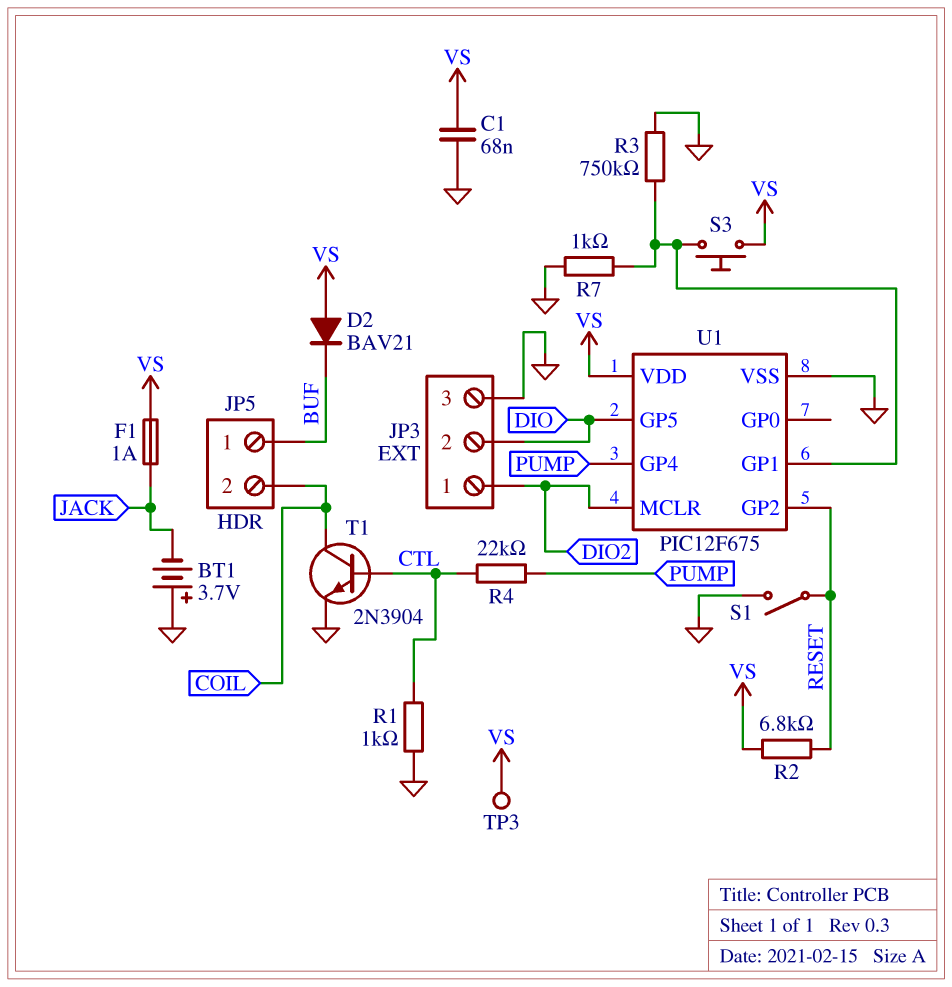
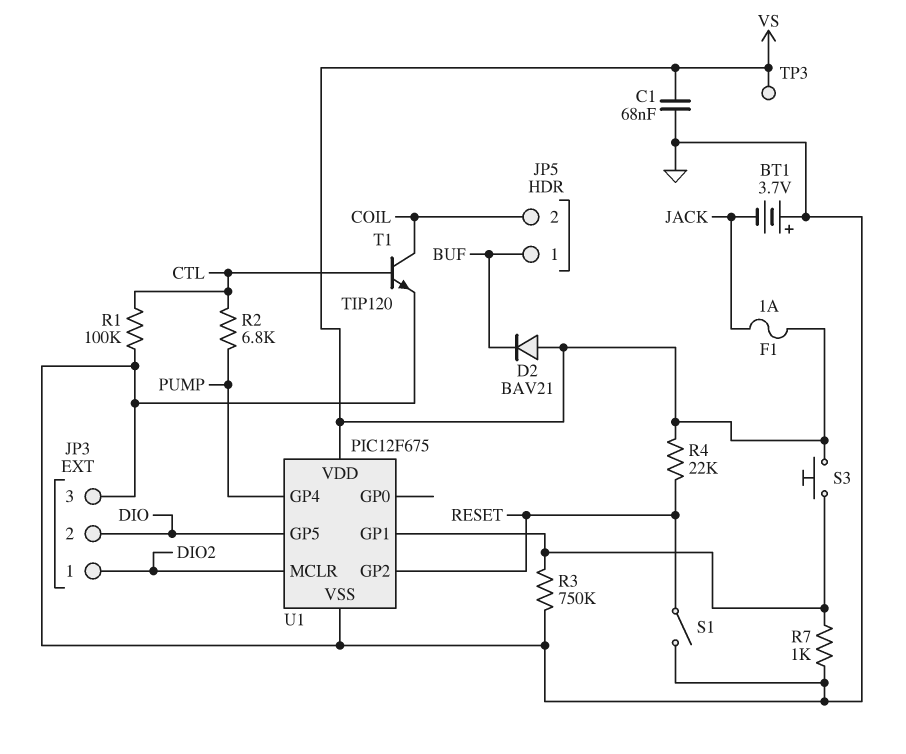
R1: 1k (CTL, GND) -> 100k (CTL, GND)
R2: 6.8k (RESET, VS) -> 6.8k (CTL, PUMP)
R4: 22k (CTL, PUMP) -> 22k (RESET, VS)
T1: NPN 2N3904 (B CTL, C COIL, E GND) -> NPN TIP120 (B CTL, C COIL, E GND)

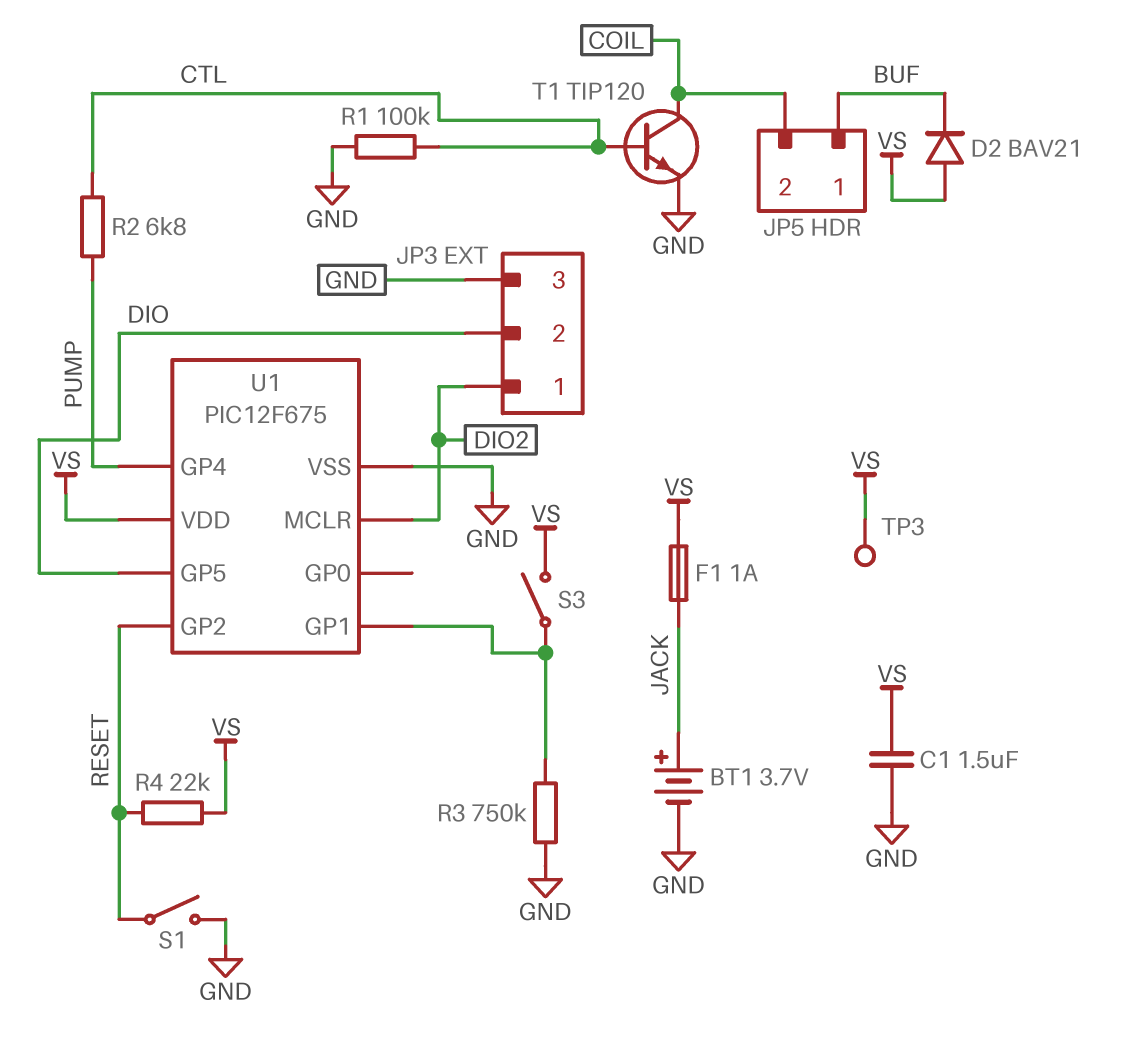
BT1: 3.7V (plus GND, minus JACK) -> 3.7V (plus JACK, minus GND)
C1: 68nF (GND, VS) -> 1.5uF (GND, VS)
R7: 1k (GND, U1/GP1) -> none
S3: button (U1/GP1, VS) -> switch (U1/GP1, VS)

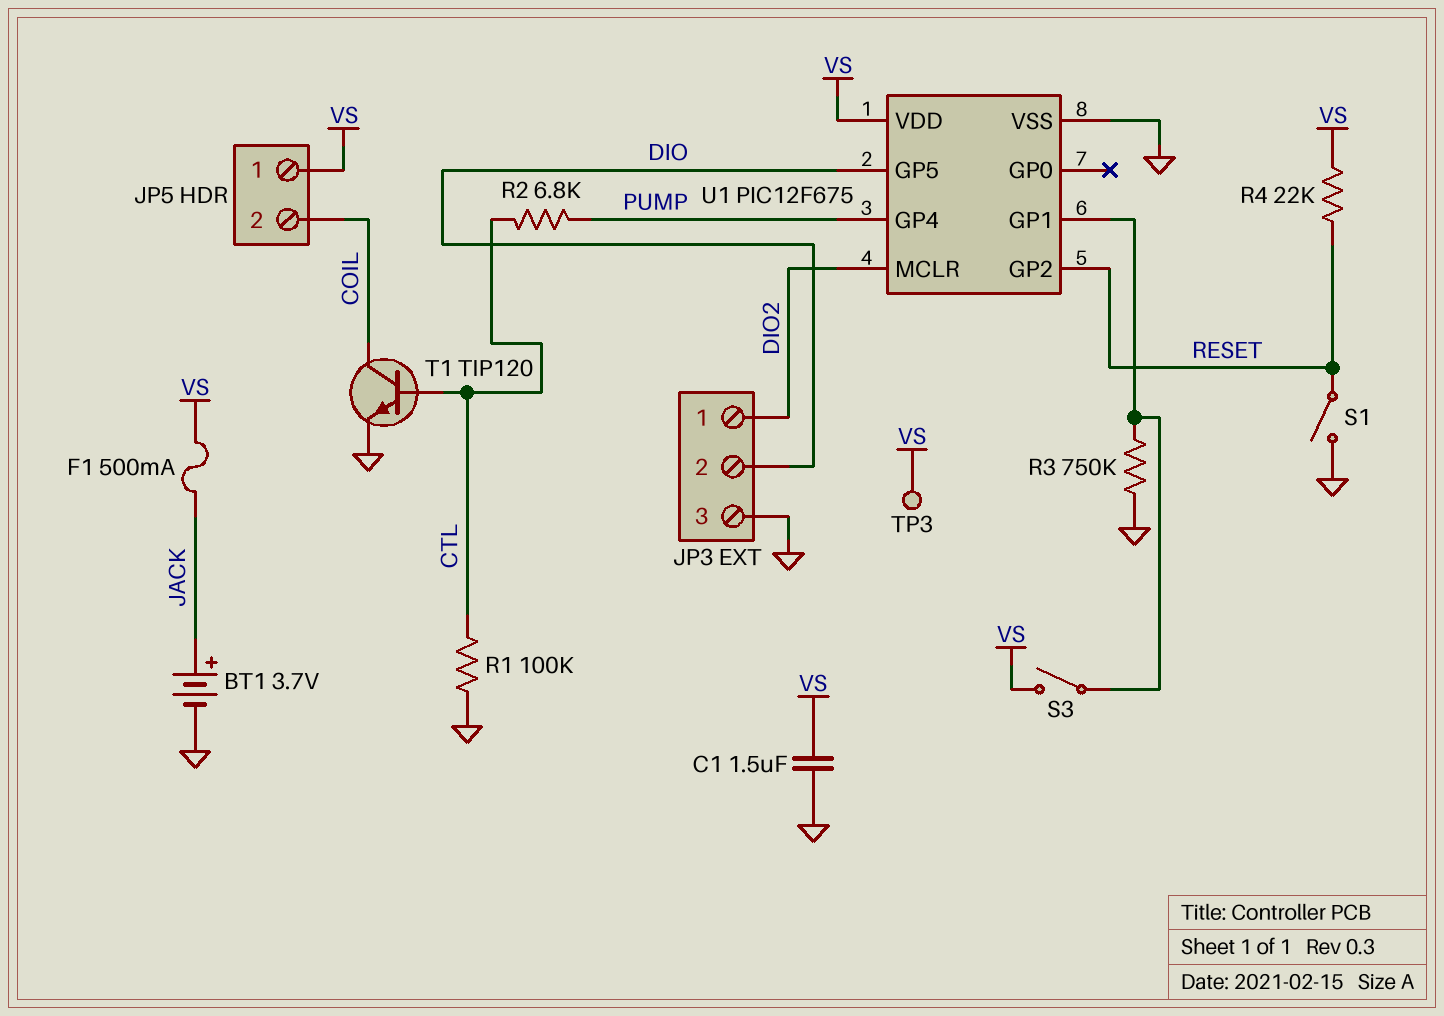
D2: diode BAV21 (A VS, K BUF) -> none
F1: 1A (JACK, VS) -> 500mA (JACK, VS)
JP5 pin 1: BUF -> VS

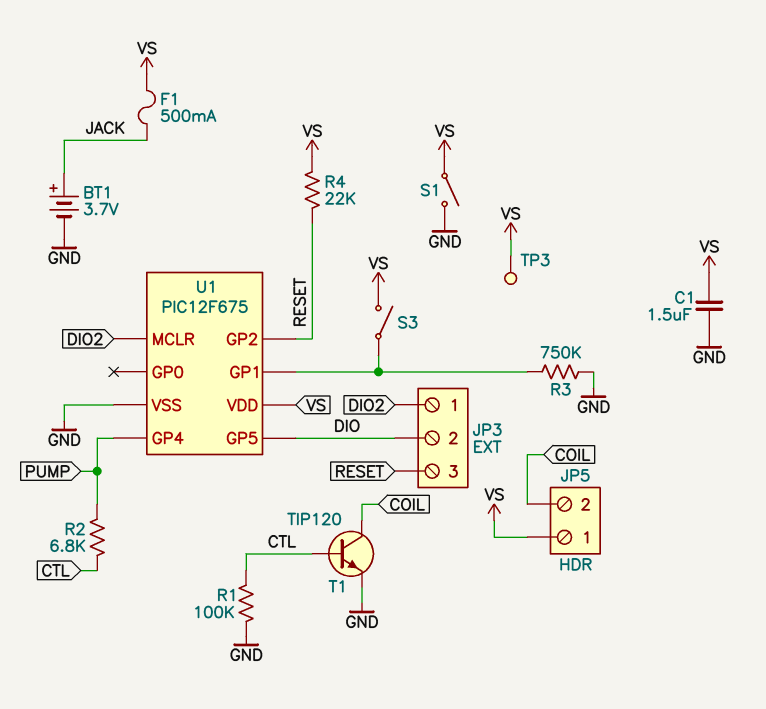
JP3 pin 3: GND -> RESET
S1: switch (GND, RESET) -> switch (GND, VS)

